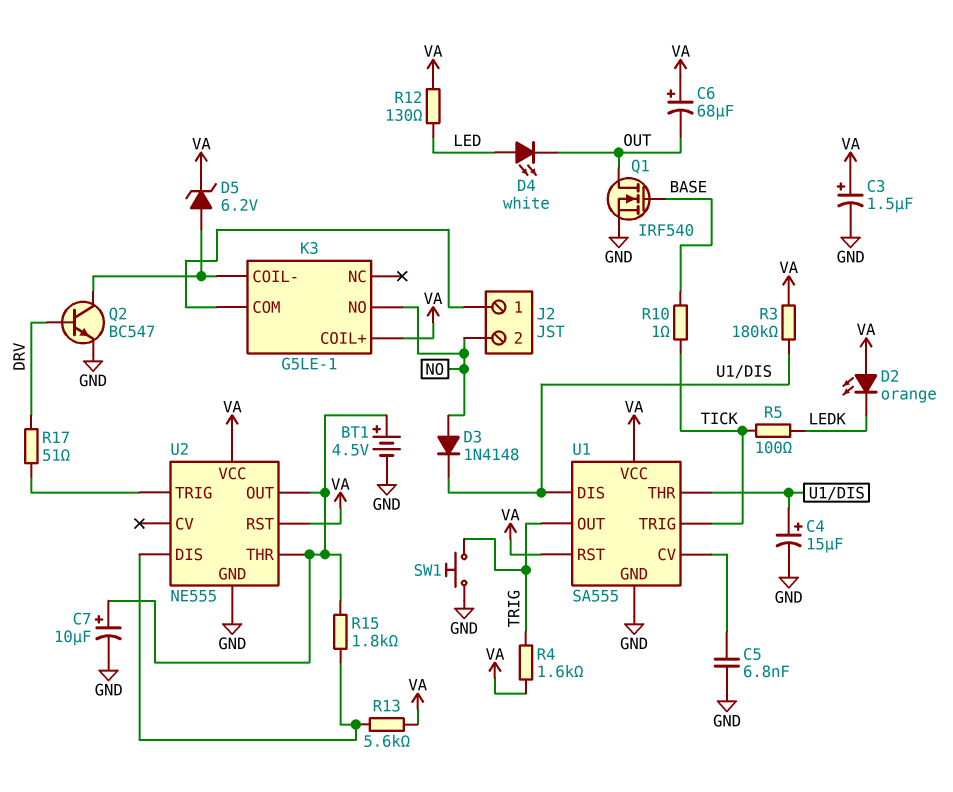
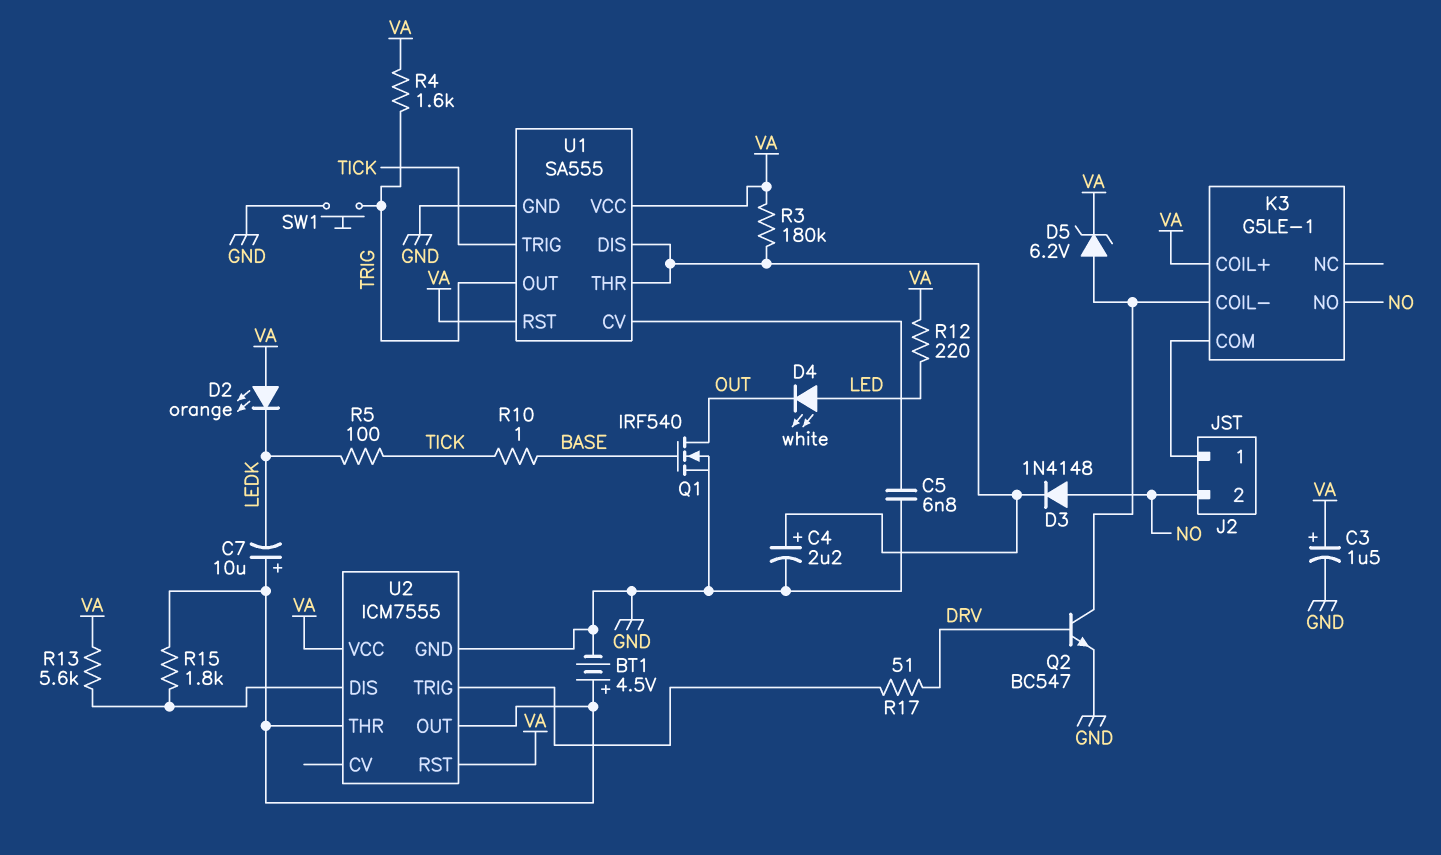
C4: 15uF (plus U1/DIS, minus GND) -> 2.2uF (plus U1/DIS, minus GND)
C6: 68uF (plus VA, minus OUT) -> none
C7: 10uF (plus U2/OUT, minus GND) -> 10uF (plus U2/OUT, minus LEDK)
R12: 130 (LED, VA) -> 220 (LED, VA)
U2: NE555 -> ICM7555

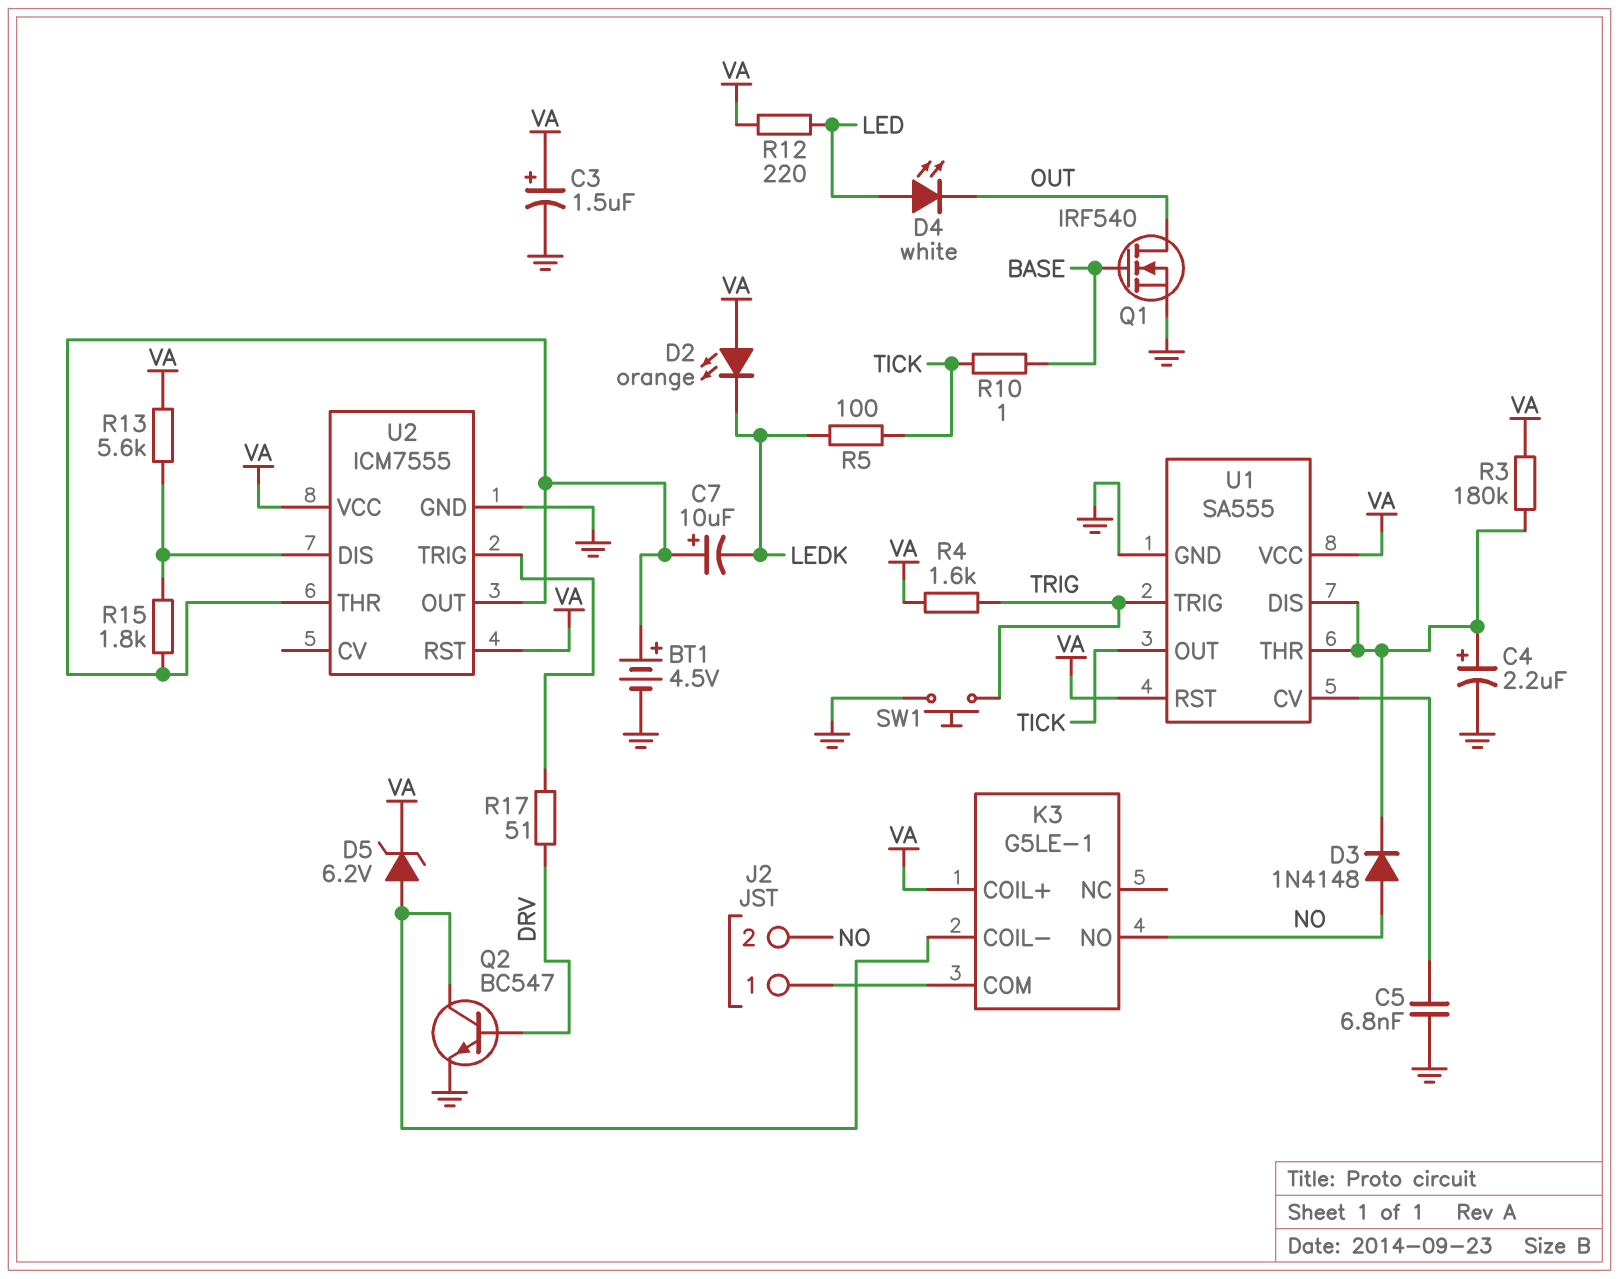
U1 pin OUT: TRIG -> TICK
U1 pin TRIG: TICK -> TRIG

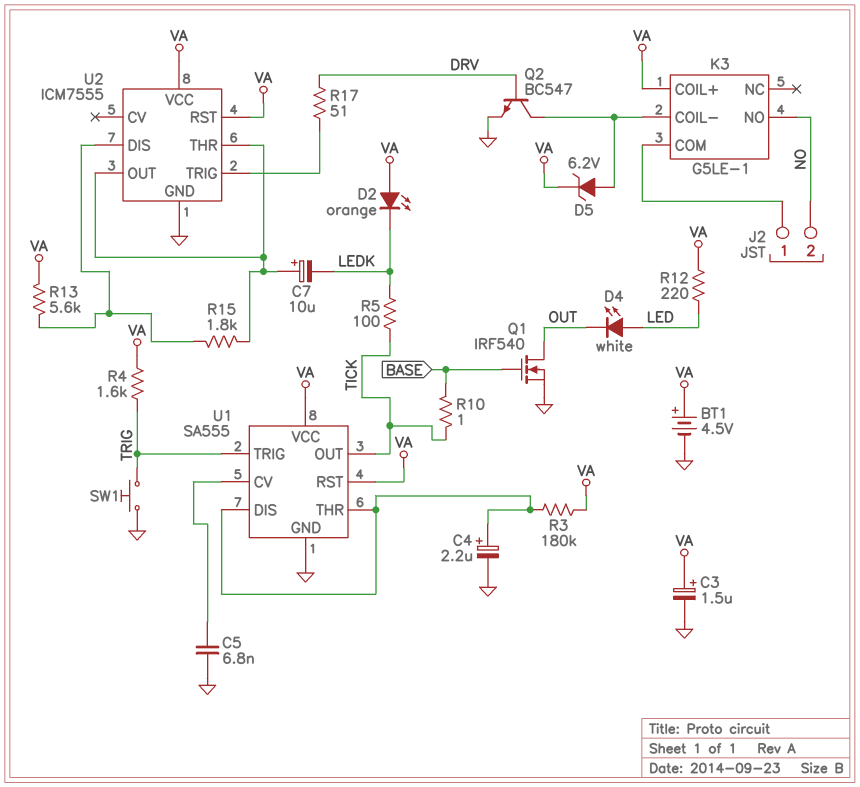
BT1: 4.5V (plus U2/OUT, minus GND) -> 4.5V (plus VA, minus GND)
D3: diode 1N4148 (A NO, K U1/DIS) -> none

